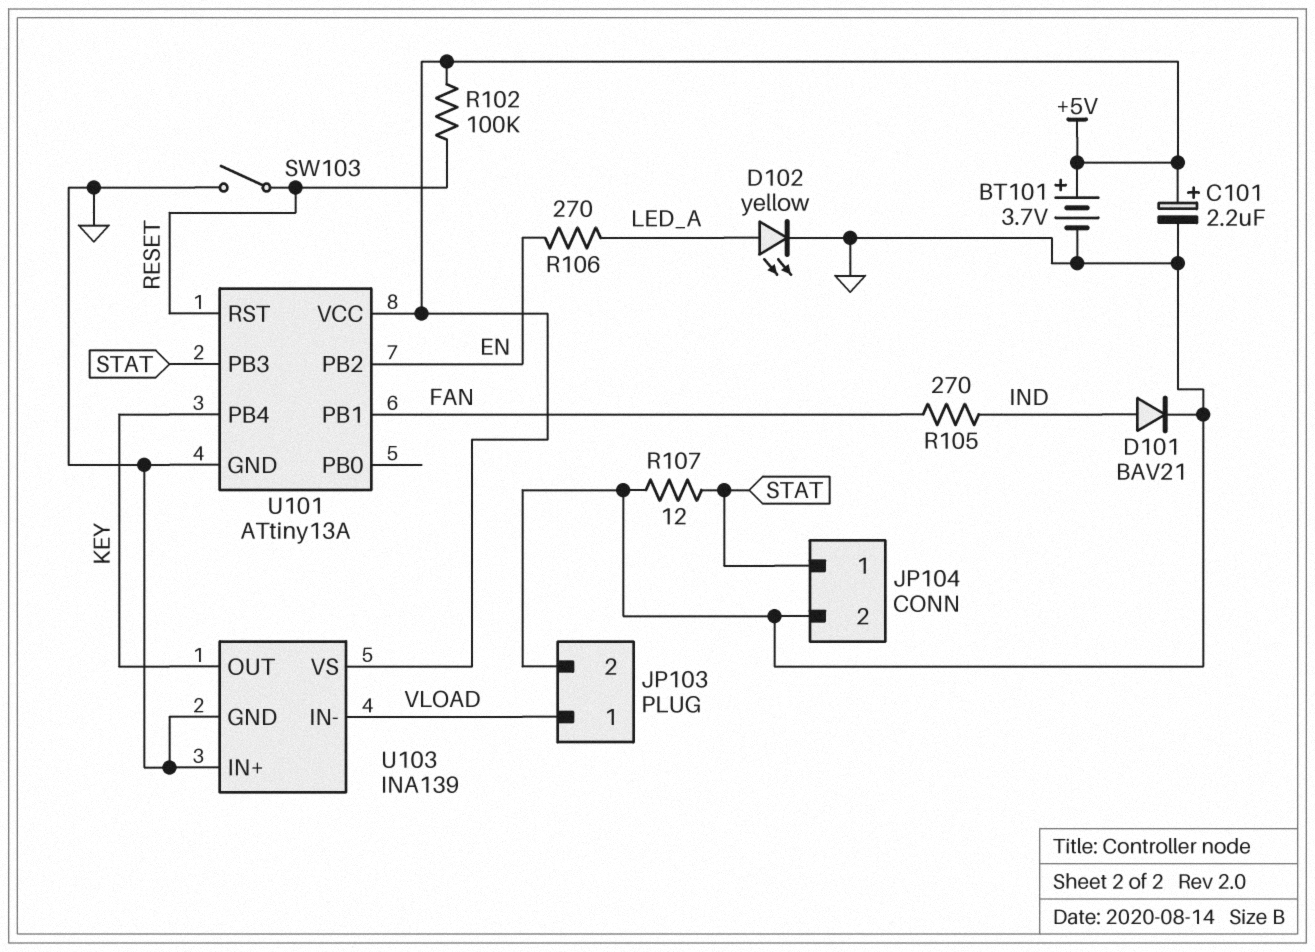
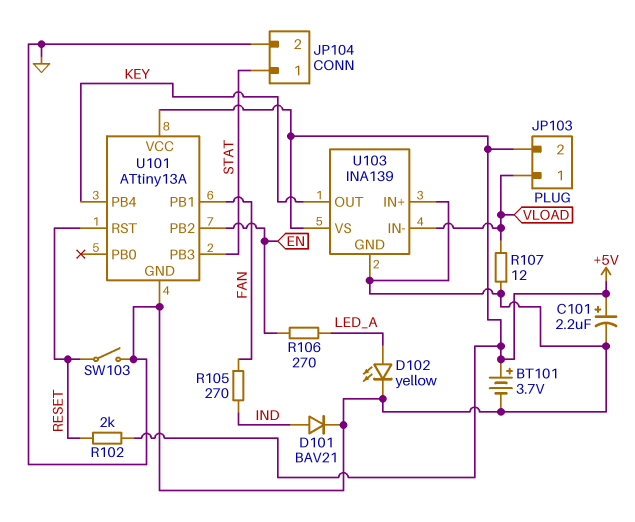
JP103 pin 2: GND -> +5V
R102: 100k (+5V, RESET) -> 2k (+5V, RESET)
R107: 12 (GND, STAT) -> 12 (GND, VLOAD)

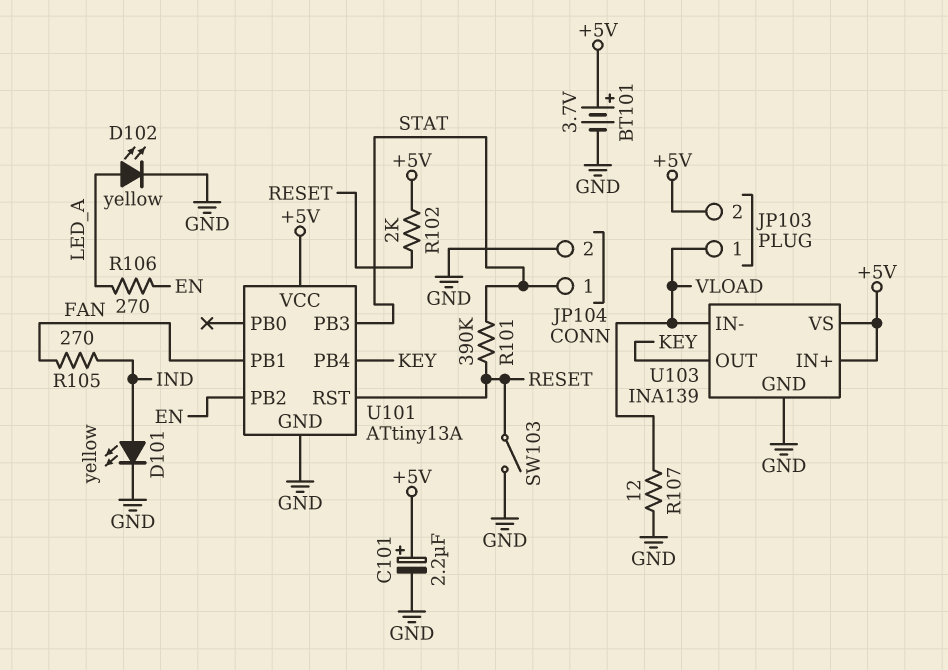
D101: diode BAV21 (A IND, K GND) -> LED yellow (A IND, K GND)
R101: none -> 390k (RESET, STAT)
U103 pin IN+: GND -> +5V

